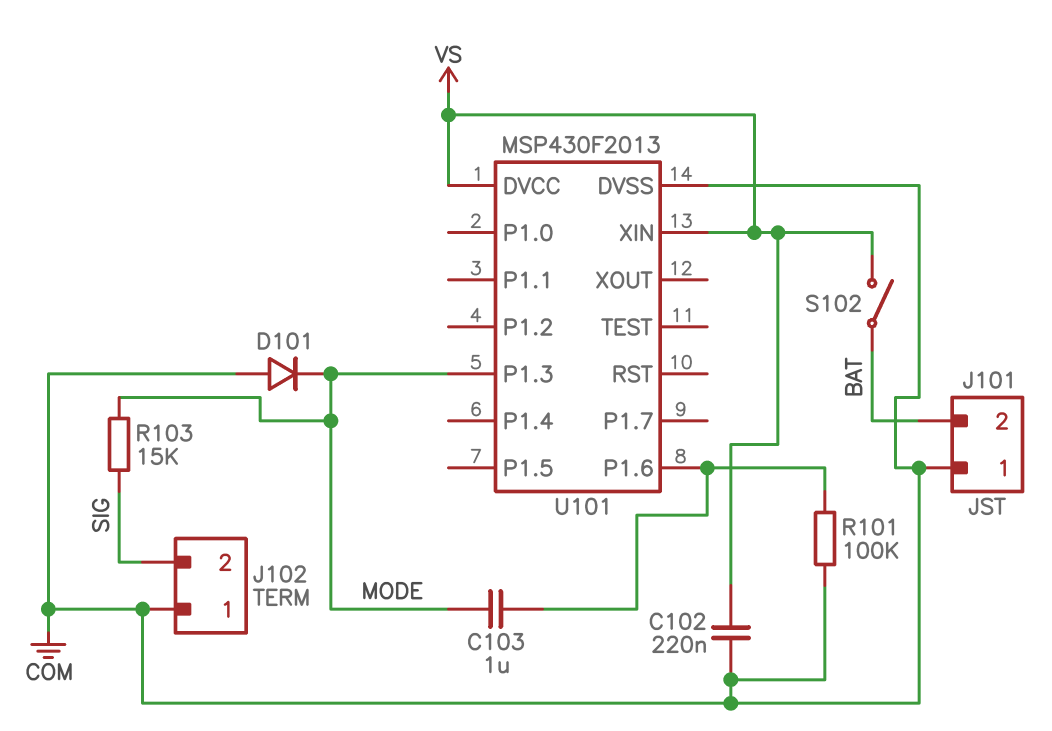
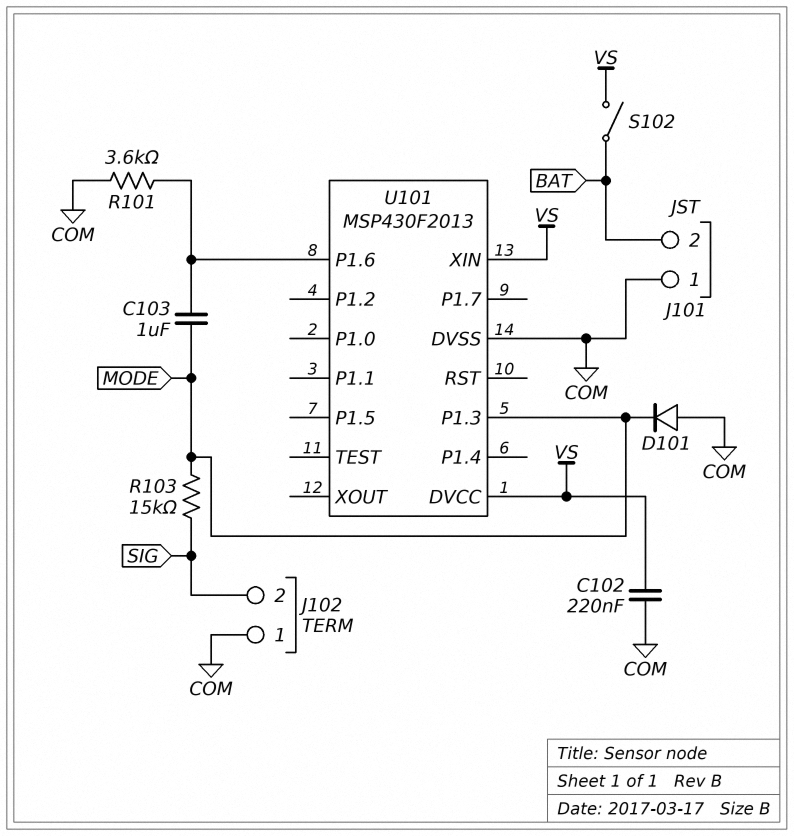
R101: 100k (COM, U101/P1.6) -> 3.6k (COM, U101/P1.6)

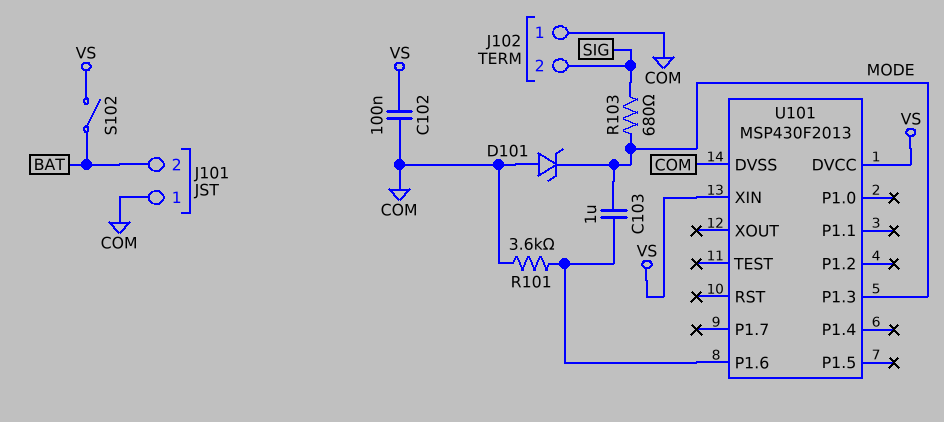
C102: 220nF (COM, VS) -> 100nF (COM, VS)
D101: diode (A COM, K MODE) -> zener (A COM, K MODE)
R103: 15k (MODE, SIG) -> 680 (MODE, SIG)

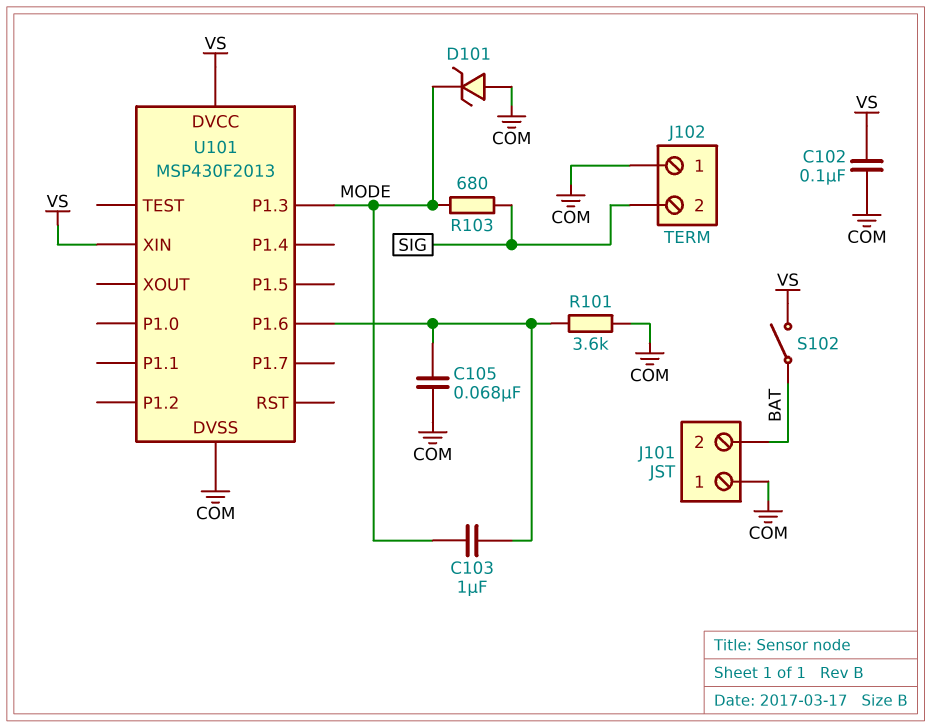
C105: none -> 68nF (COM, U101/P1.6)

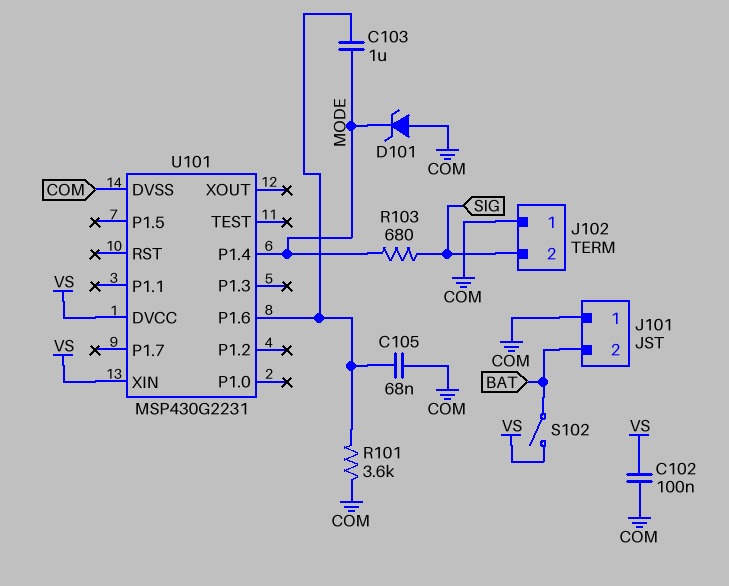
U101: MSP430F2013 -> MSP430G2231
U101 pin P1.3: MODE -> none
U101 pin P1.4: none -> MODE

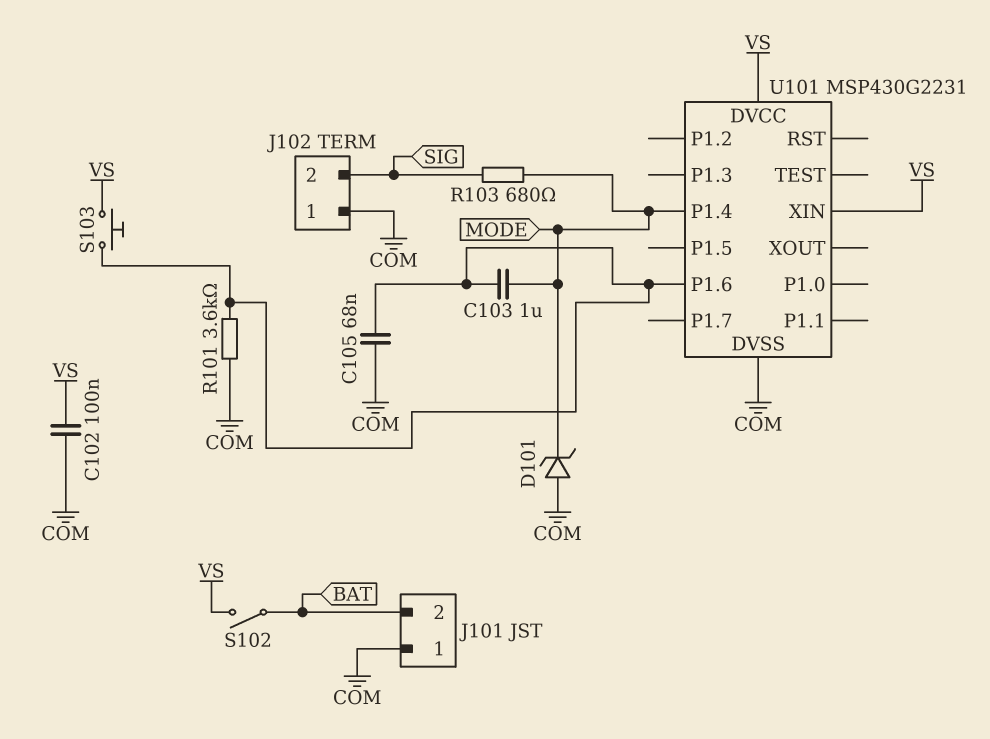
S103: none -> button (U101/P1.6, VS)

